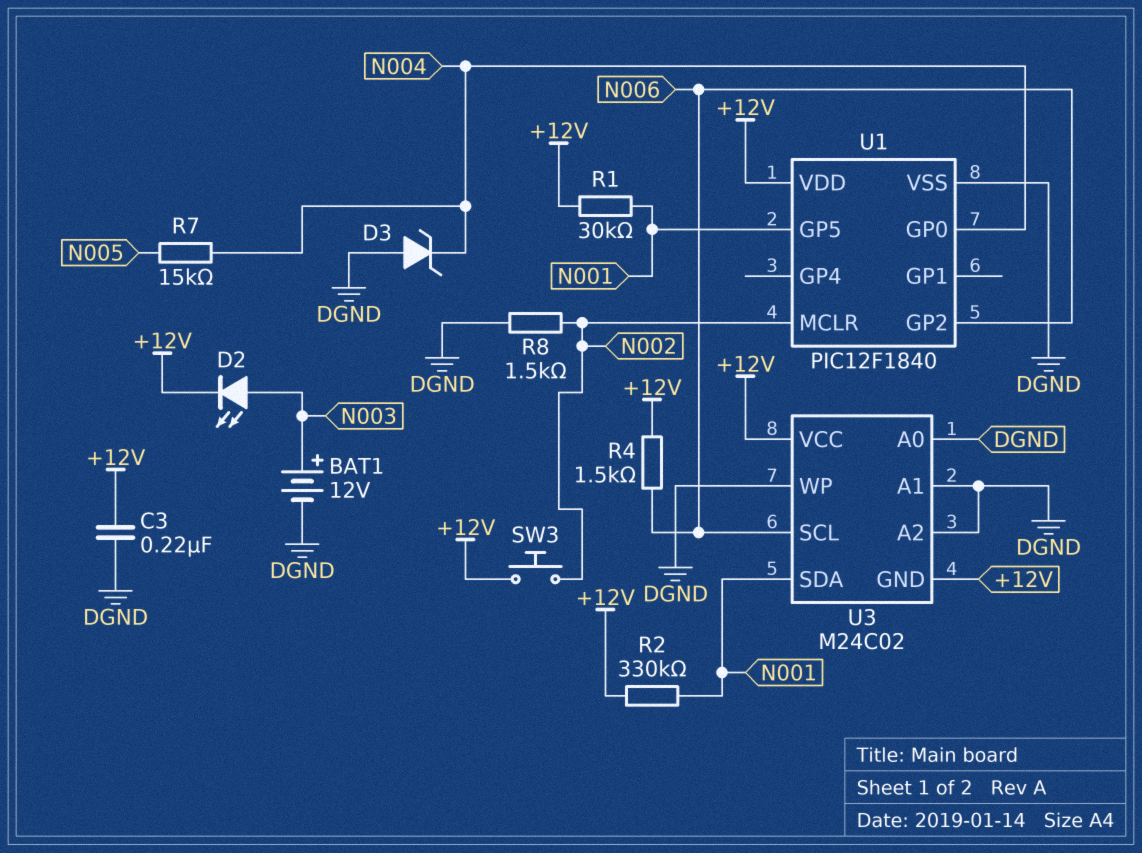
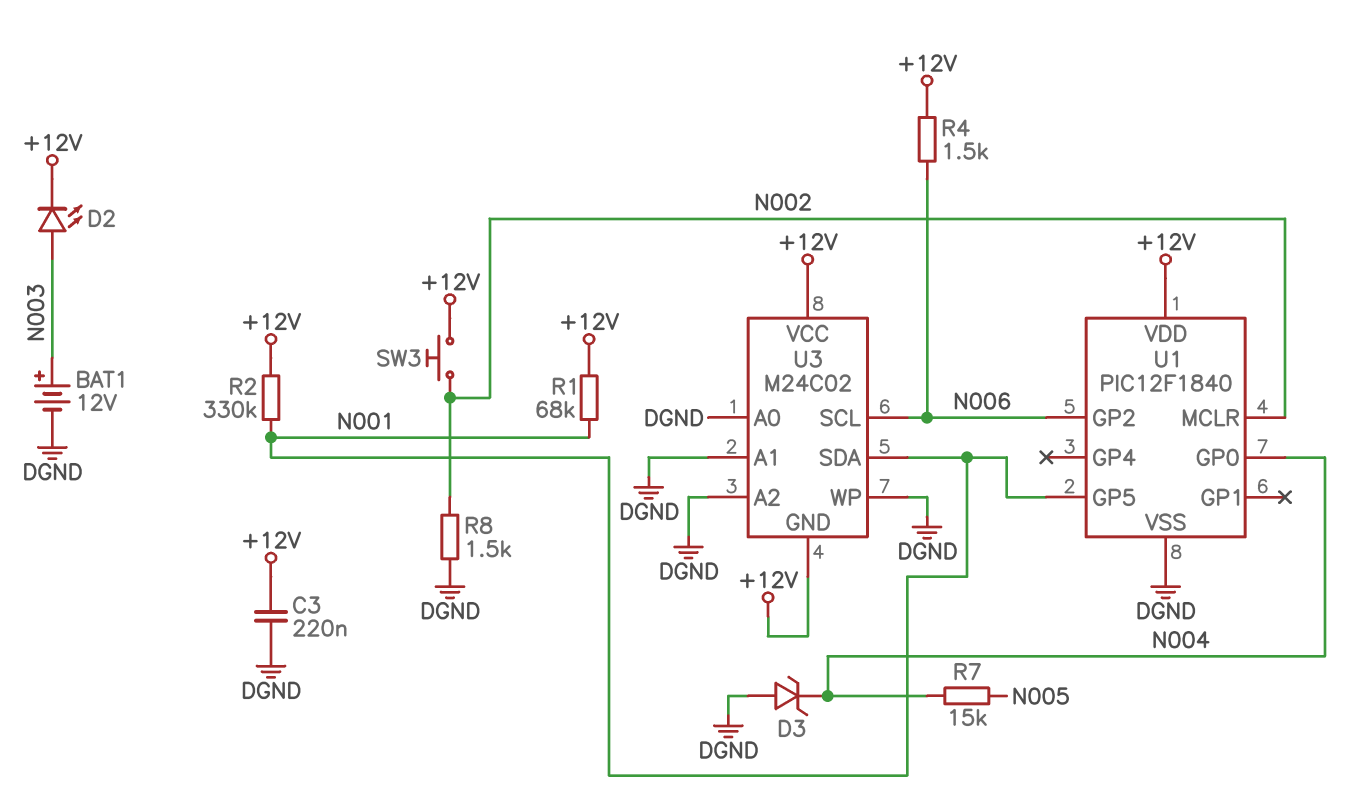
R1: 30k (+12V, N001) -> 68k (+12V, N001)

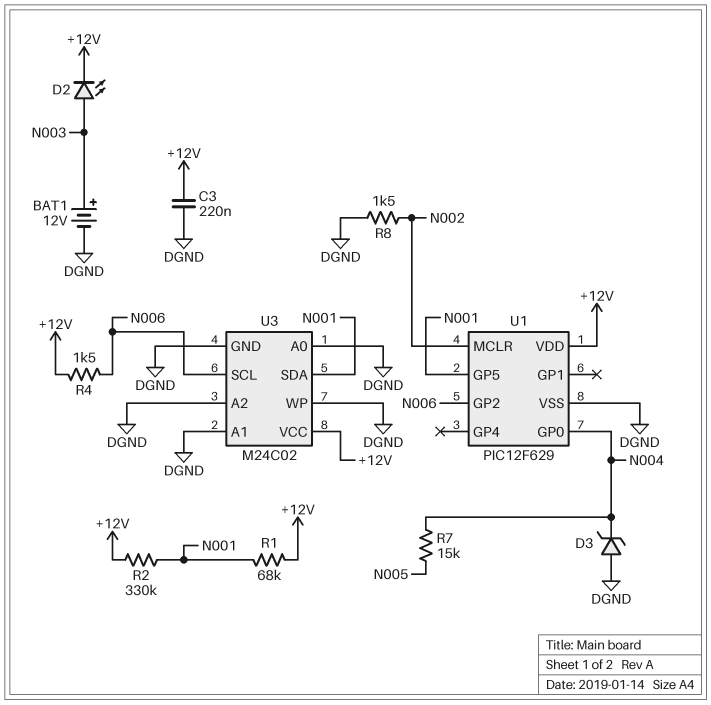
SW3: button (+12V, N002) -> none
U1: PIC12F1840 -> PIC12F629
U3 pin GND: +12V -> DGND

